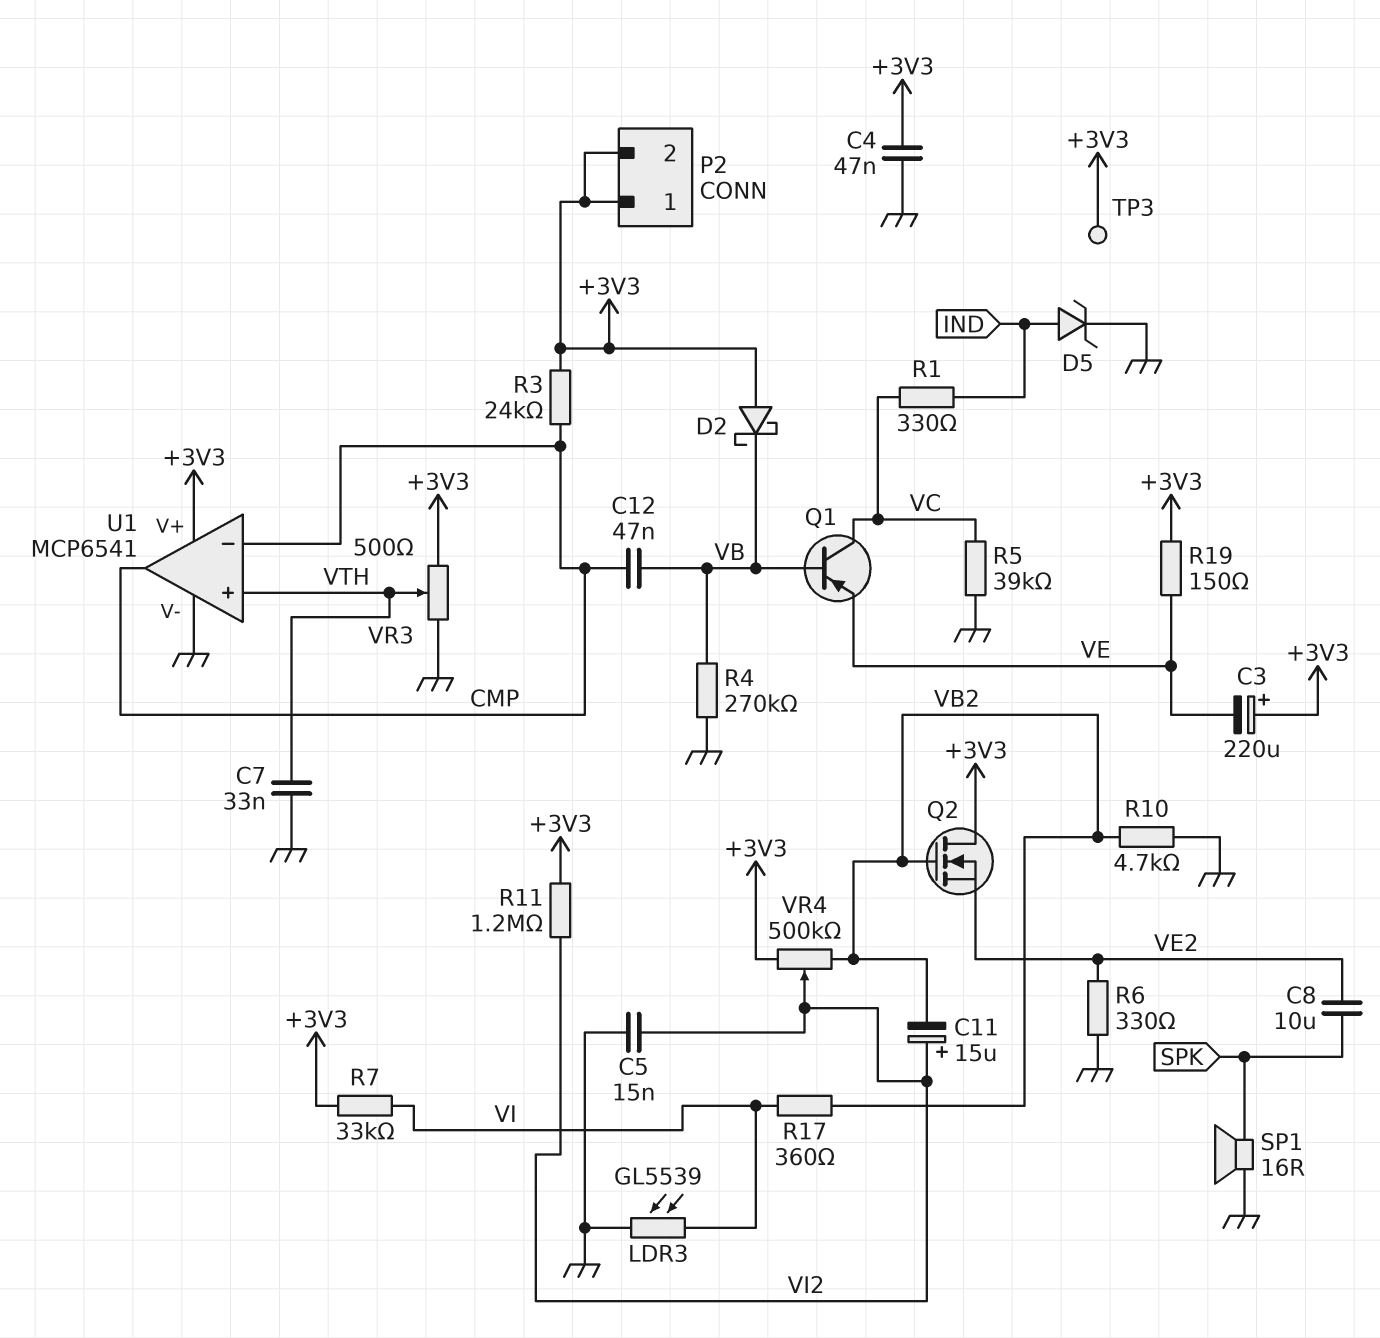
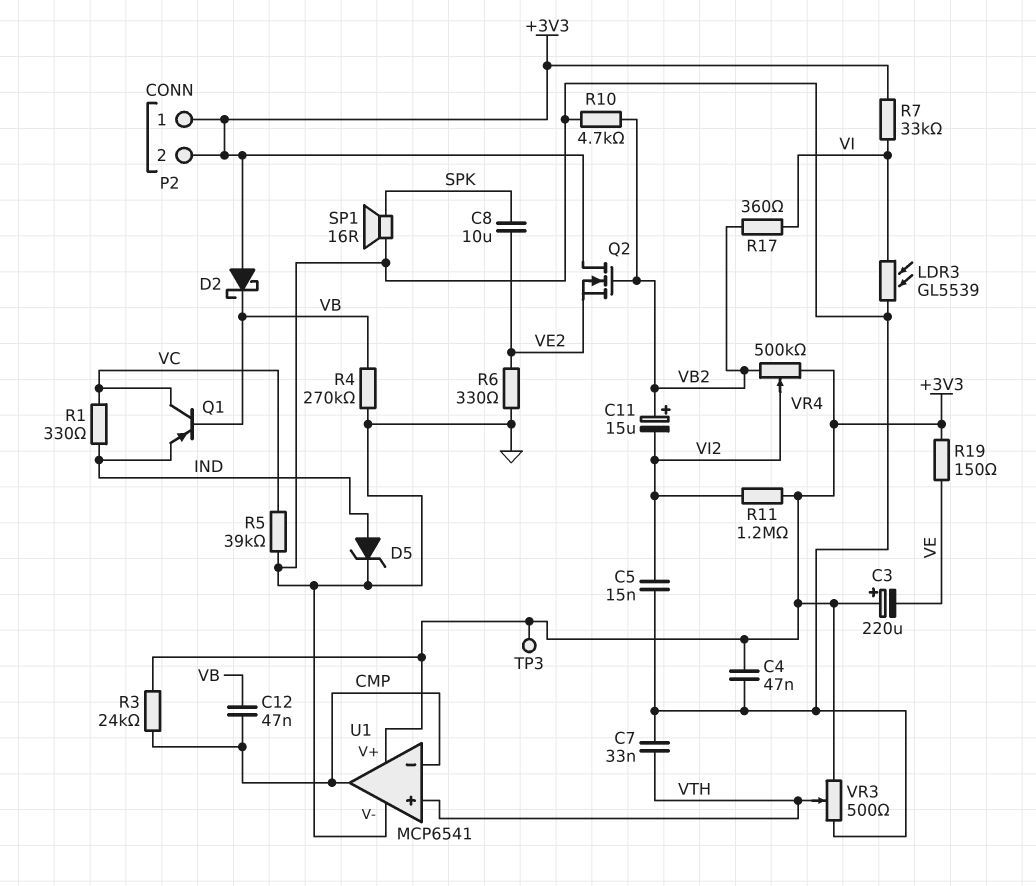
C11: 15uF (plus VI2, minus VB2) -> 15uF (plus VB2, minus VI2)
Q1: PNP (B VB, C VC, E VE) -> PNP (B VB, C VC, E IND)

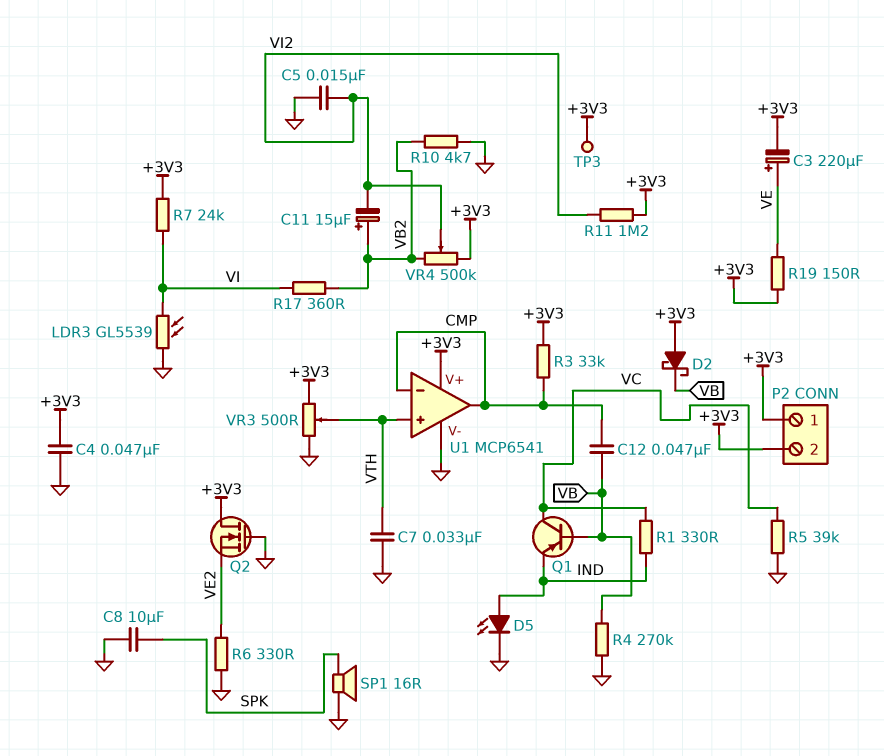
C3: 220uF (plus +3V3, minus VE) -> 220uF (plus VE, minus +3V3)
C8: 10uF (SPK, VE2) -> 10uF (GND, SPK)
D5: zener (A IND, K GND) -> LED (A IND, K GND)
Q2: NMOS (G VB2, D +3V3, S VE2) -> NMOS (G GND, D +3V3, S VE2)
R3: 24k (+3V3, CMP) -> 33k (+3V3, CMP)
R7: 33k (+3V3, VI) -> 24k (+3V3, VI)

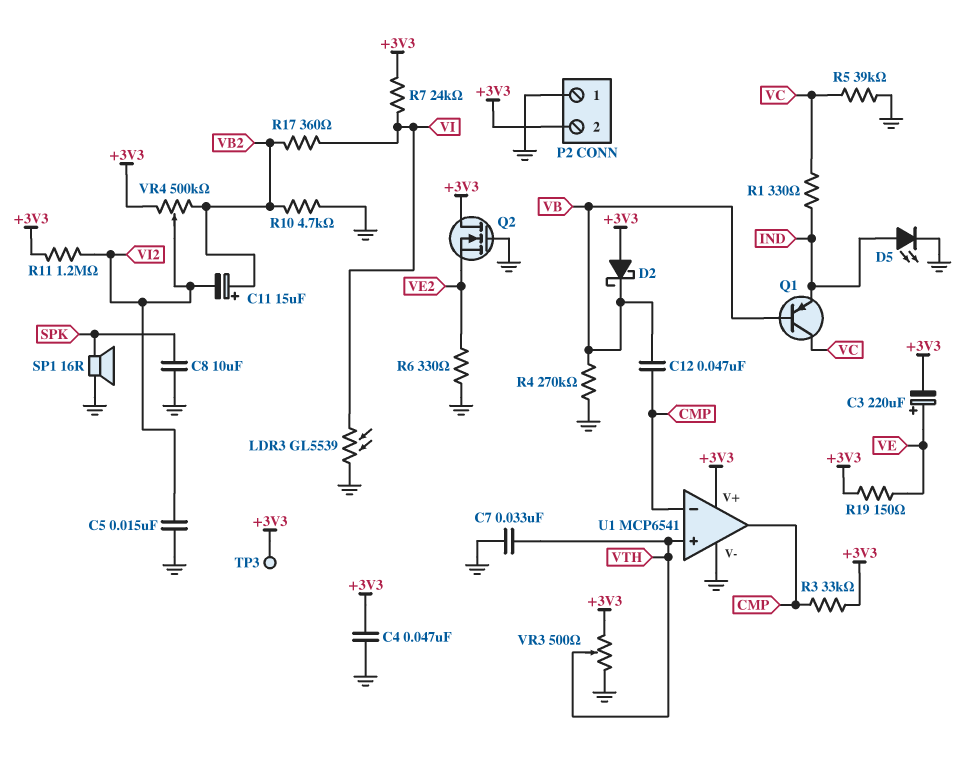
P2 pin 1: +3V3 -> GND

